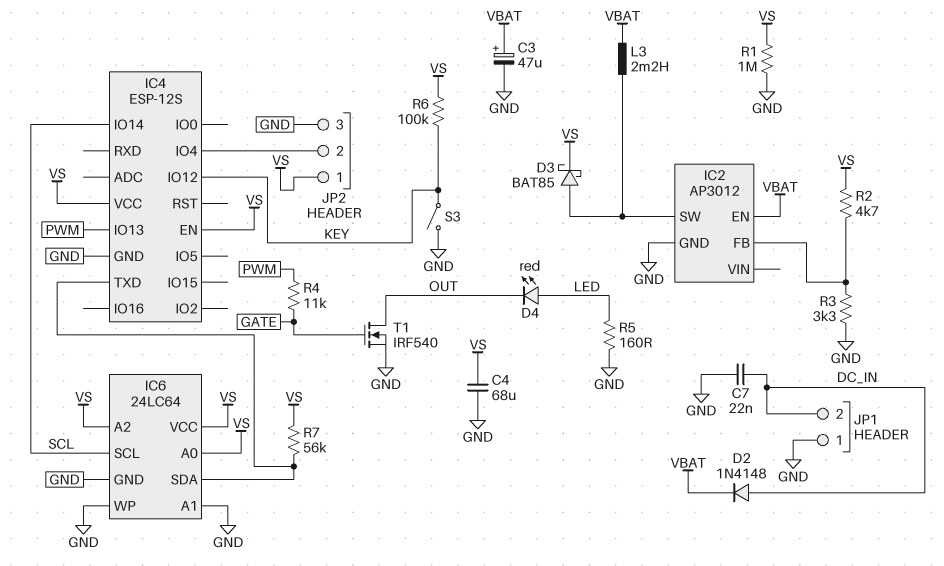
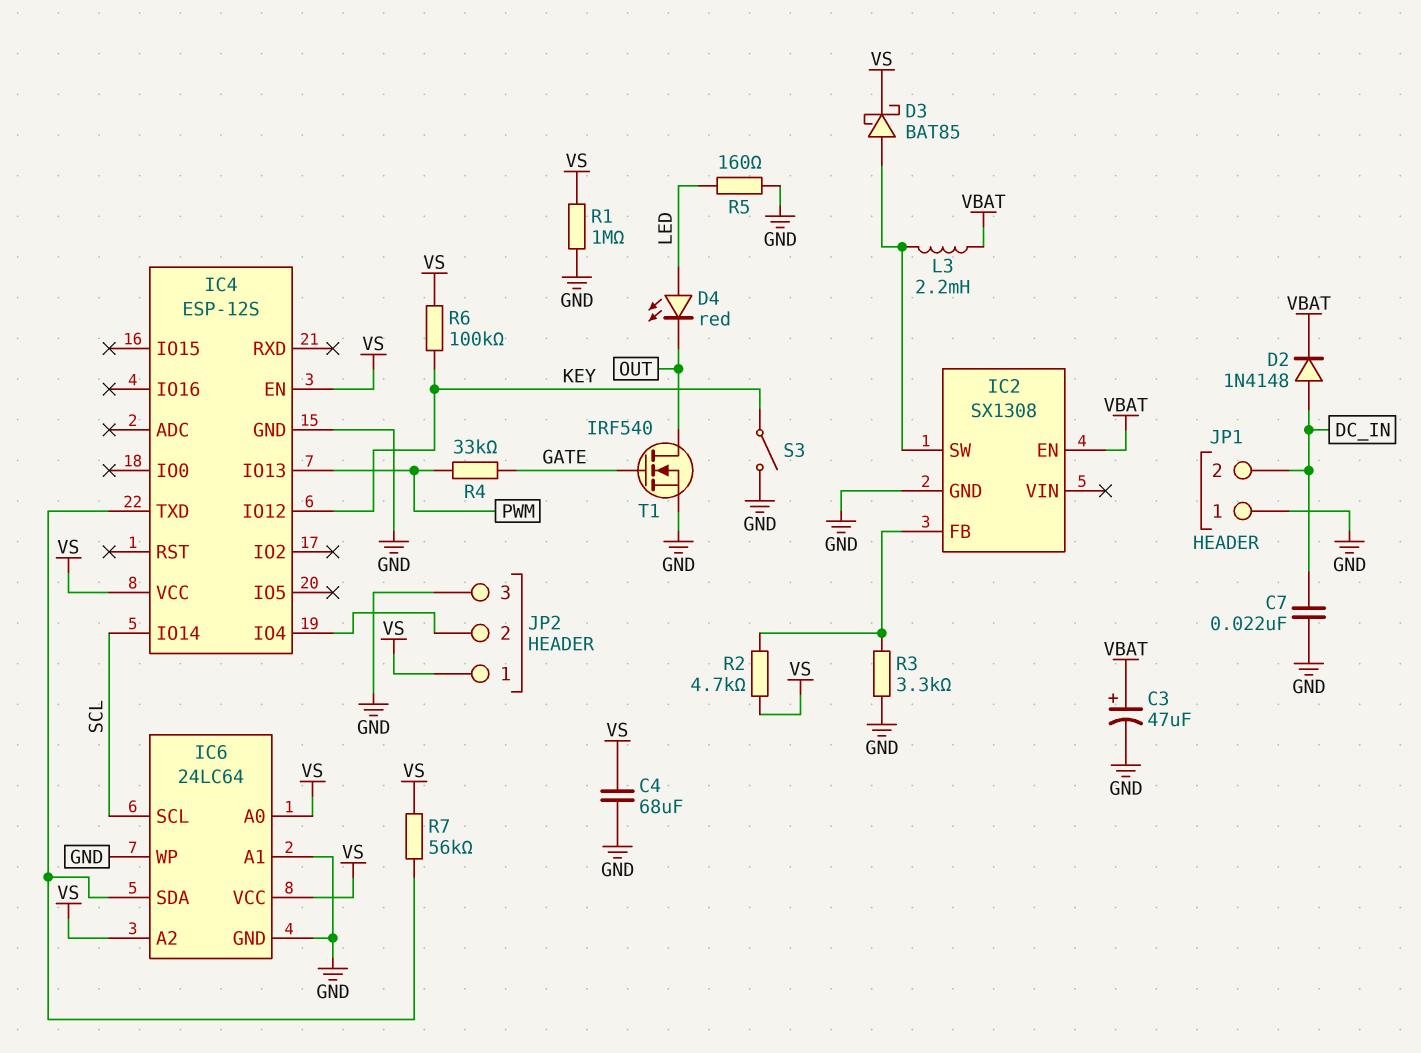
IC2: AP3012 -> SX1308
R4: 11k (GATE, PWM) -> 33k (GATE, PWM)

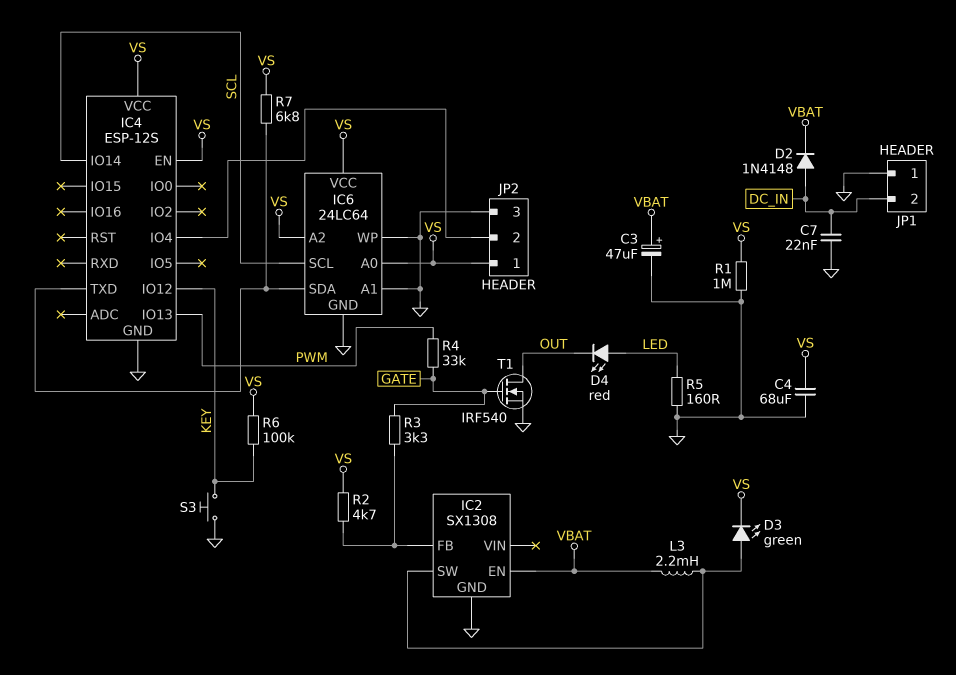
D3: schottky BAT85 (A IC2/SW, K VS) -> LED green (A IC2/SW, K VS)
R3: 3.3k (GND, IC2/FB) -> 3.3k (GATE, IC2/FB)
R7: 56k (IC4/TXD, VS) -> 6.8k (IC4/TXD, VS)
S3: switch (GND, KEY) -> button (GND, KEY)

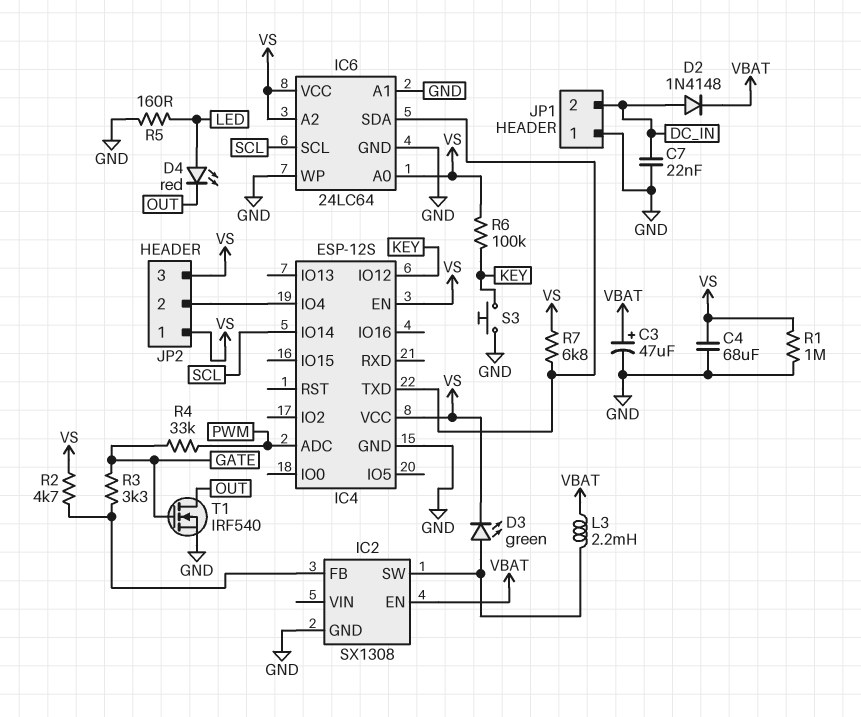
IC4 pin ADC: none -> PWM
IC4 pin IO13: PWM -> none
JP2 pin 3: GND -> VS

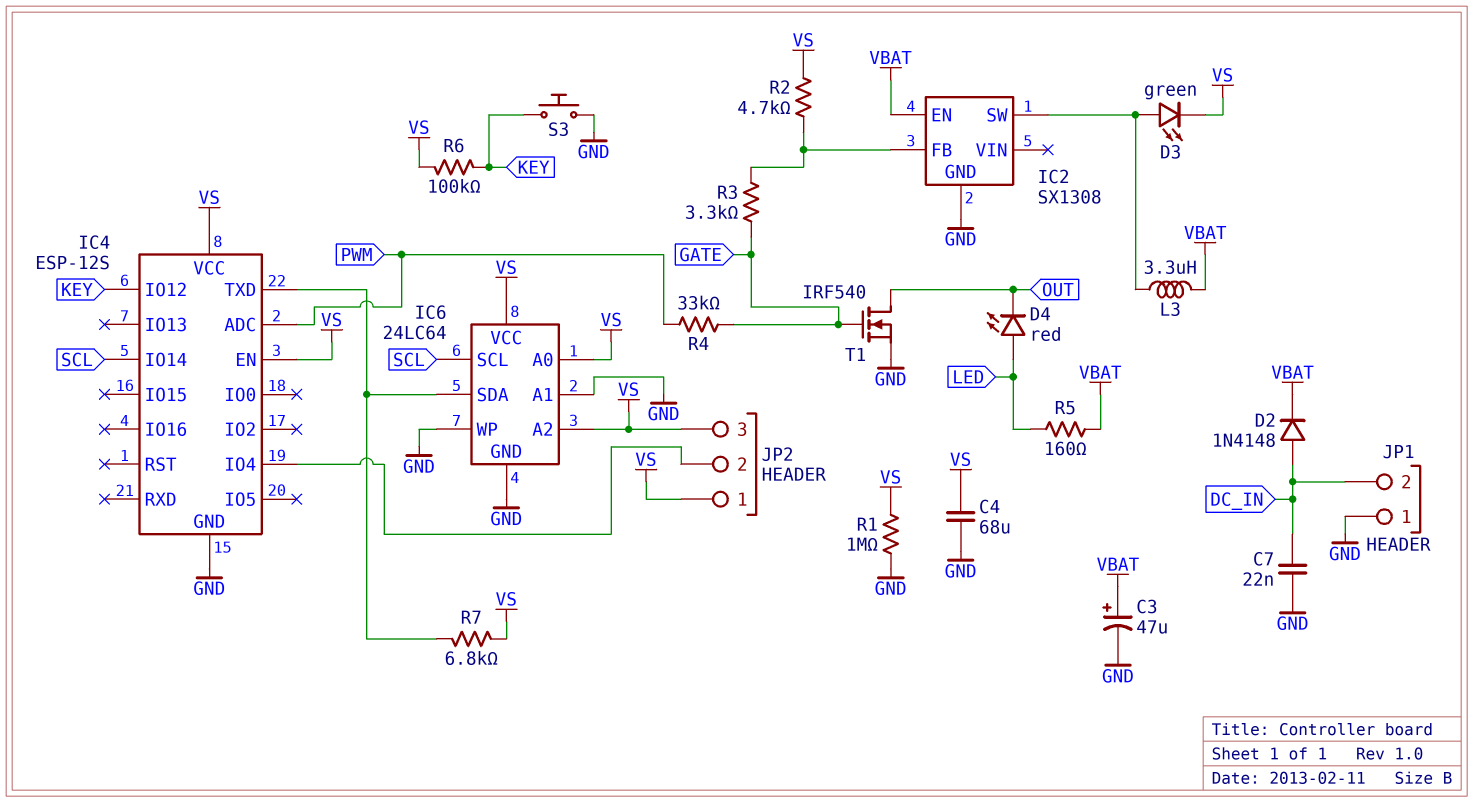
L3: 2.2mH (IC2/SW, VBAT) -> 3.3uH (IC2/SW, VBAT)
R5: 160 (GND, LED) -> 160 (LED, VBAT)

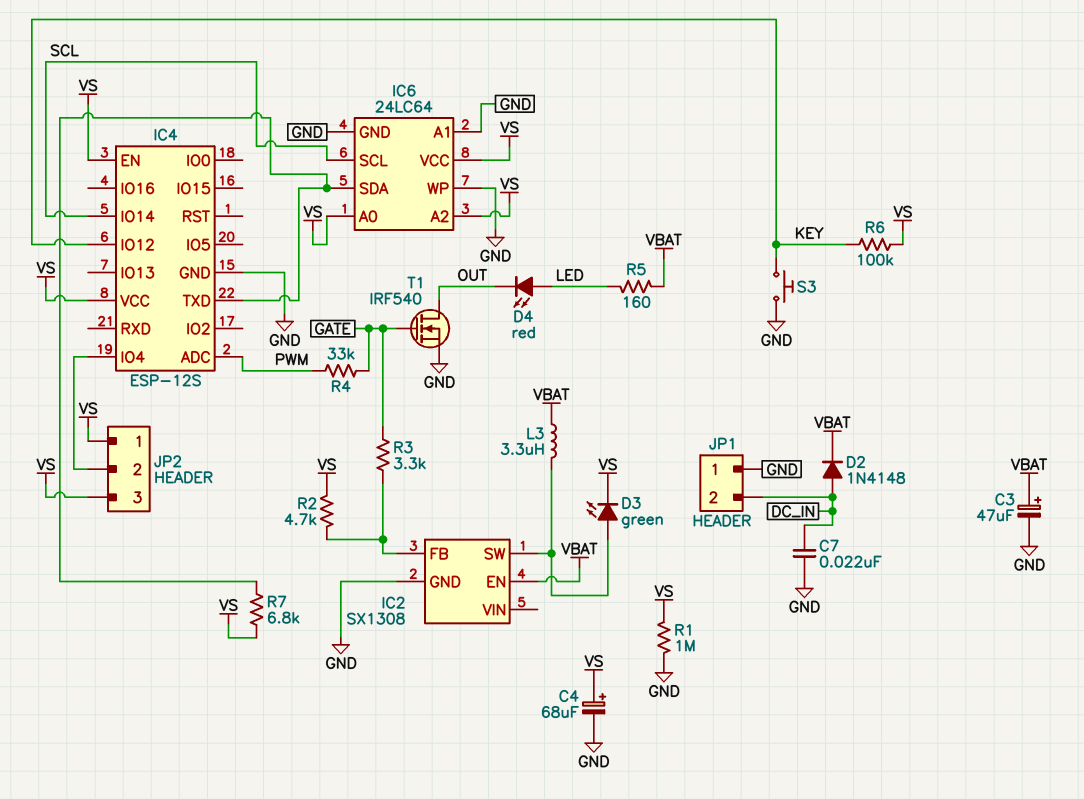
C4: 68uF (GND, VS) -> 68uF (plus VS, minus GND)

